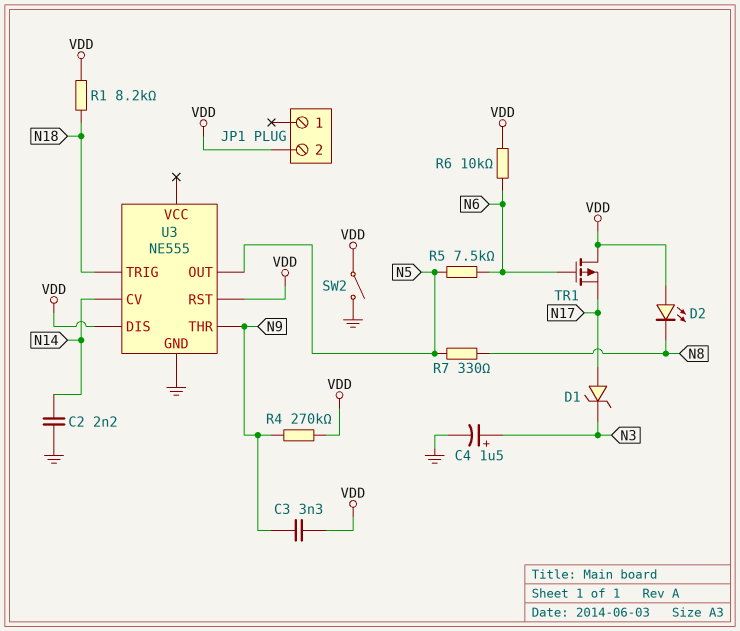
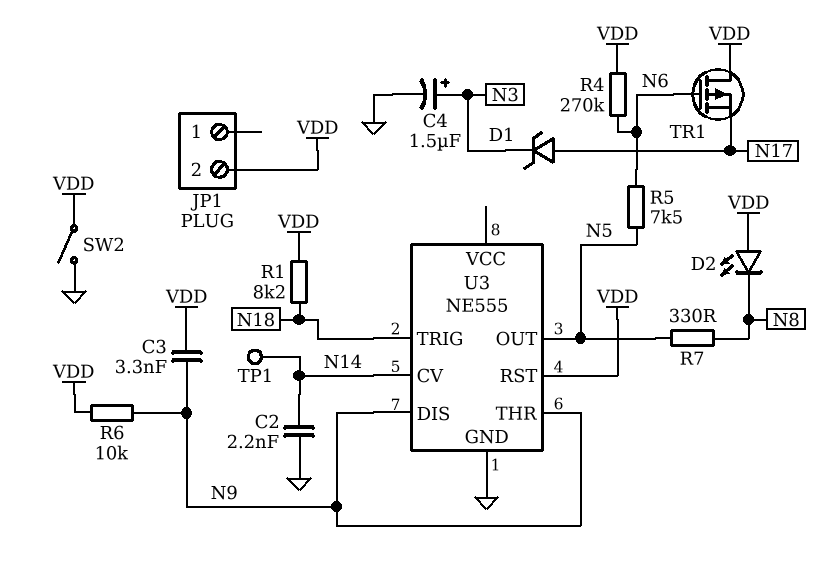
R4: 270k (N9, VDD) -> 270k (N6, VDD)
R6: 10k (N6, VDD) -> 10k (N9, VDD)
TP1: none -> test point (N14)
U3 pin DIS: VDD -> N9

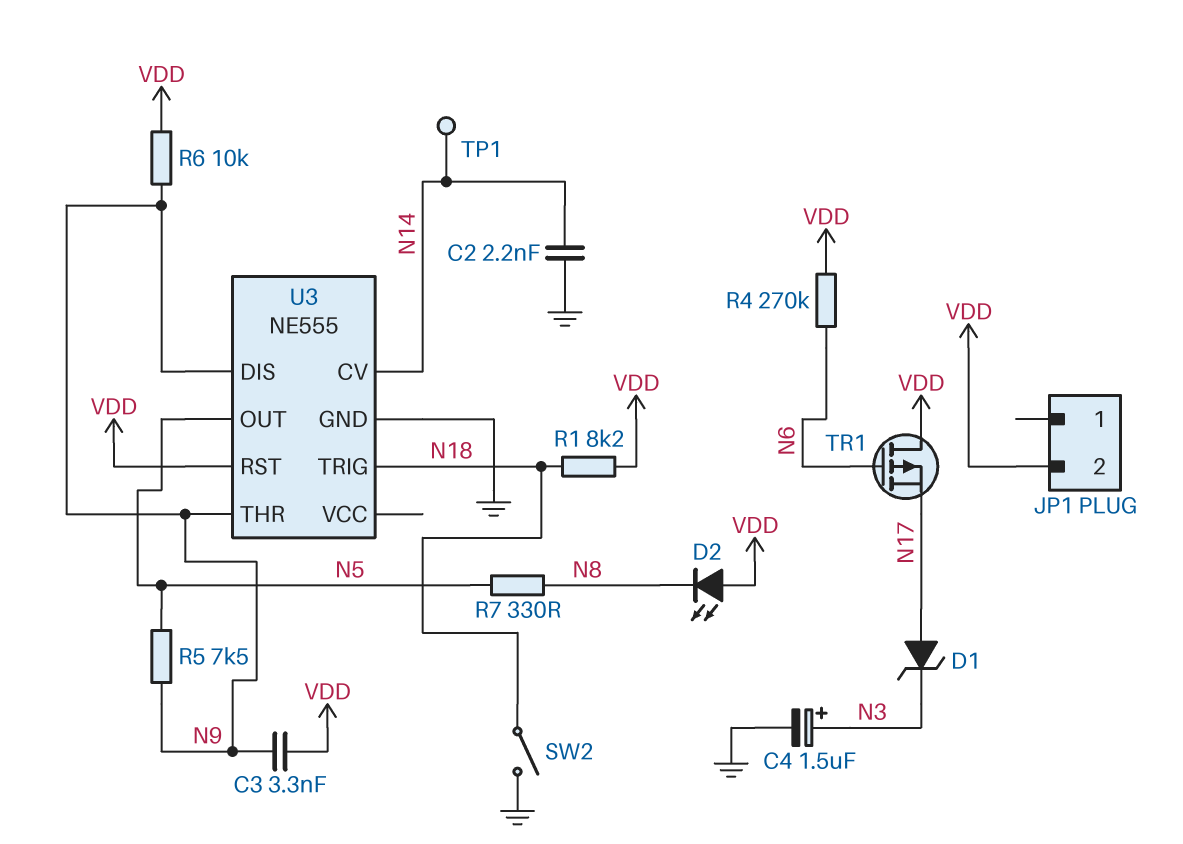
R5: 7.5k (N5, N6) -> 7.5k (N5, N9)
SW2: switch (GND, VDD) -> switch (GND, N18)

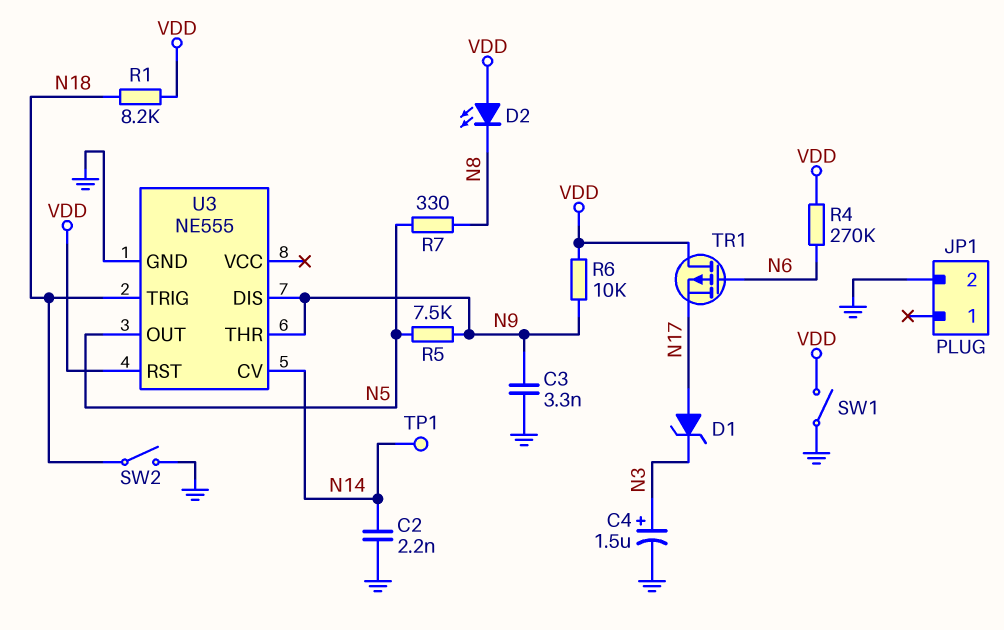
C3: 3.3nF (N9, VDD) -> 3.3nF (GND, N9)
JP1 pin 2: VDD -> GND
SW1: none -> switch (GND, VDD)

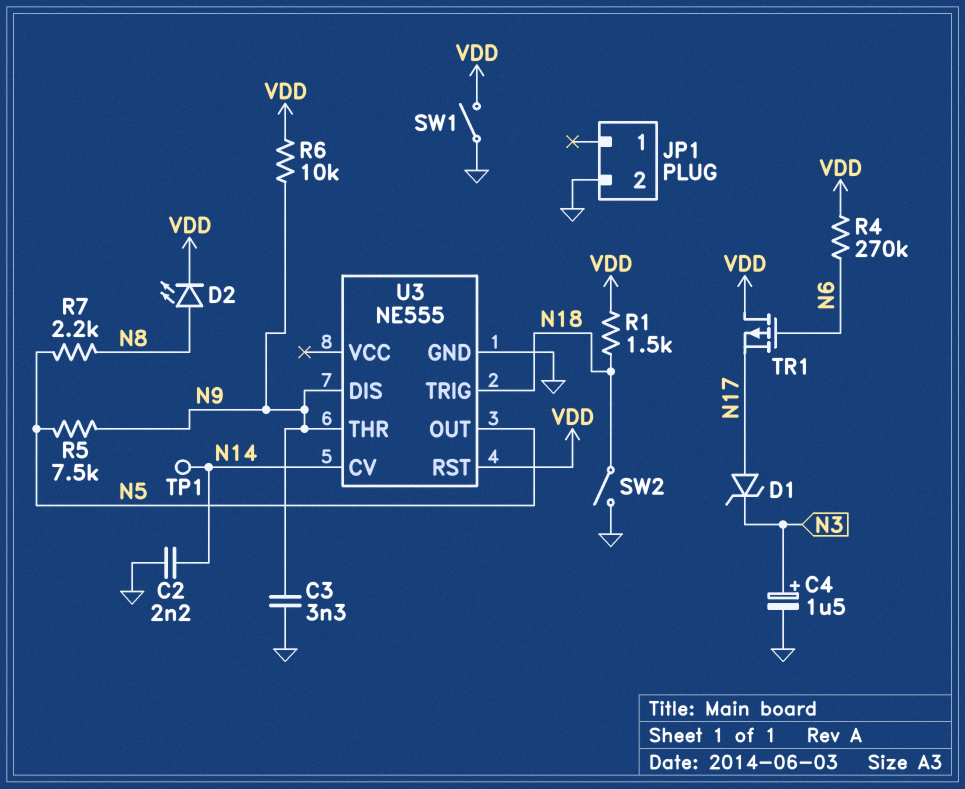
D2: LED (A VDD, K N8) -> LED (A N8, K VDD)
R1: 8.2k (N18, VDD) -> 1.5k (N18, VDD)
R7: 330 (N5, N8) -> 2.2k (N5, N8)

